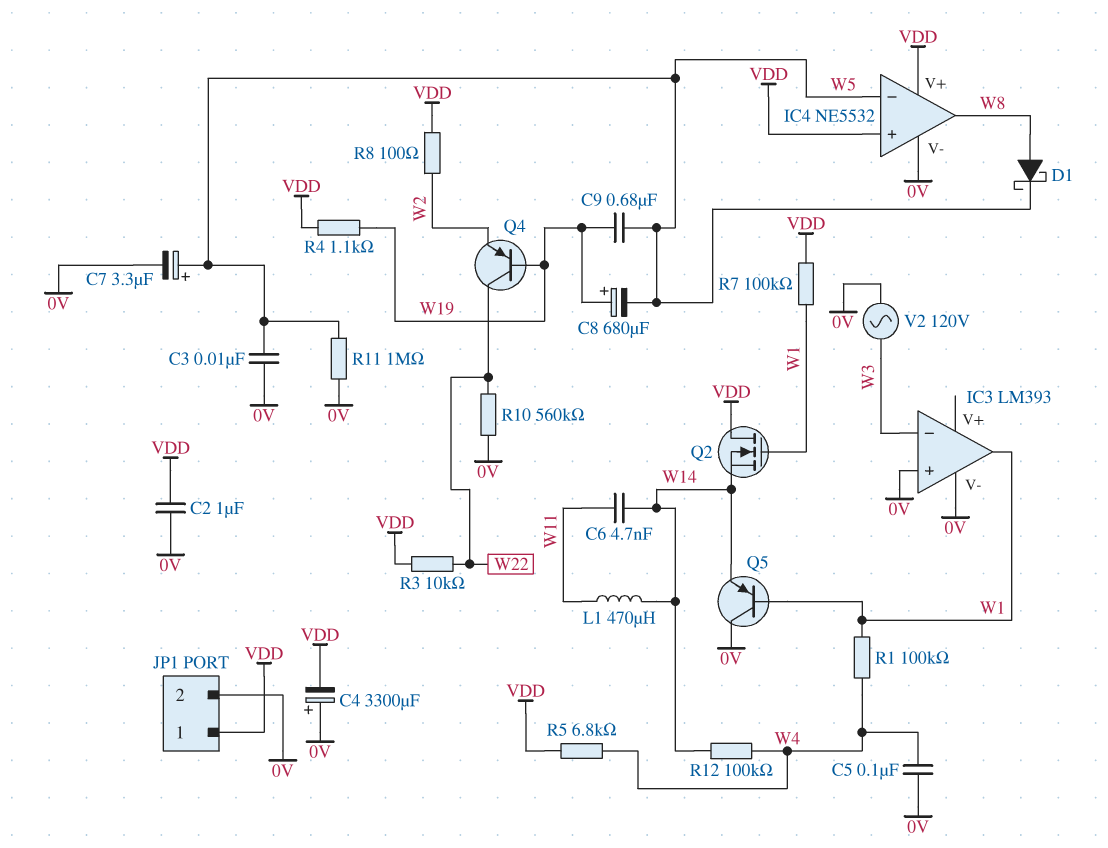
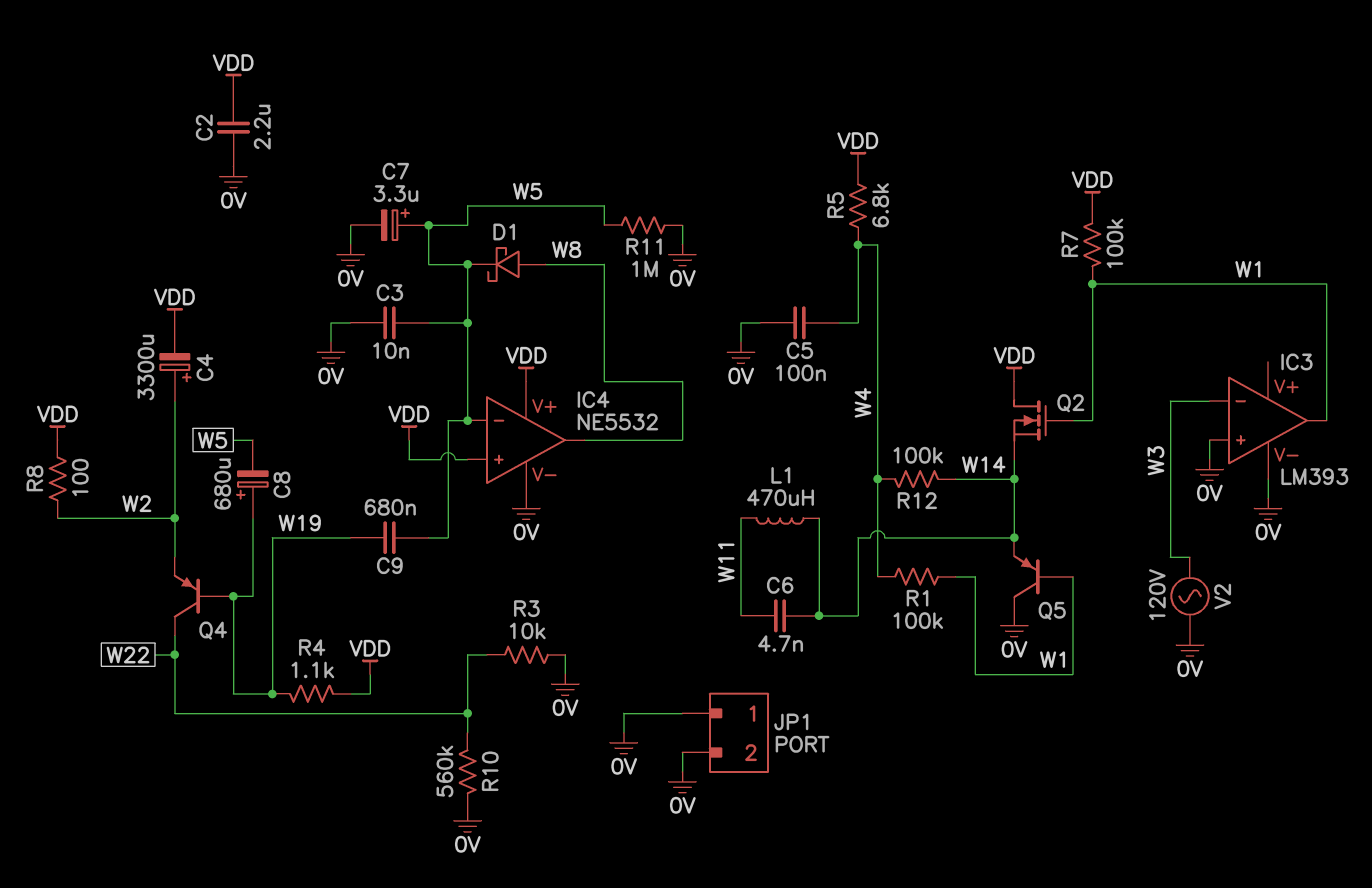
C2: 1uF (0V, VDD) -> 2.2uF (0V, VDD)
C4: 3300uF (plus 0V, minus VDD) -> 3300uF (plus W2, minus VDD)
JP1 pin 1: VDD -> 0V
R3: 10k (VDD, W22) -> 10k (0V, W22)

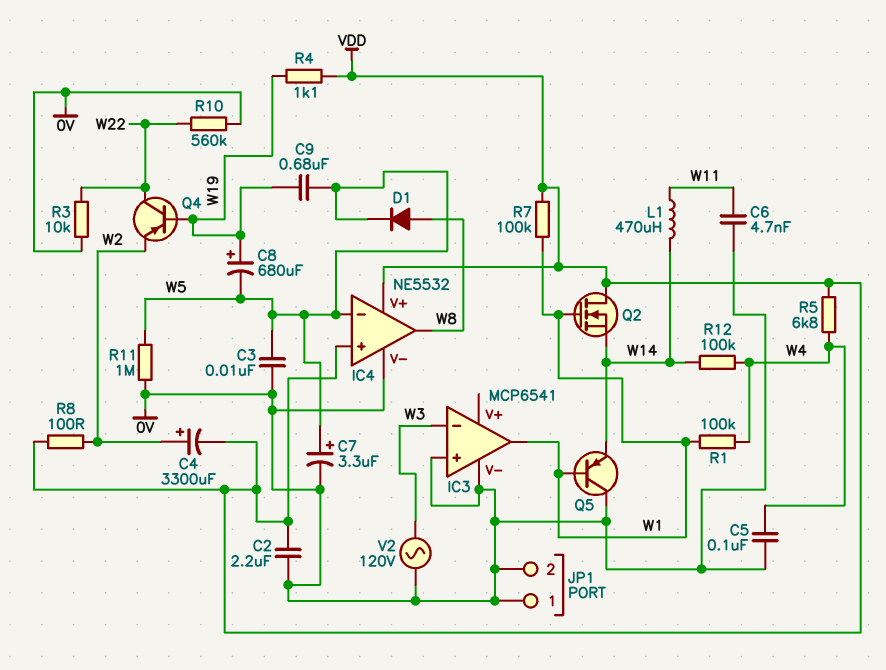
C6: 4.7nF (W11, W14) -> 4.7nF (0V, W11)
D1: schottky (A W8, K W5) -> diode (A W8, K W5)
IC3: LM393 -> MCP6541

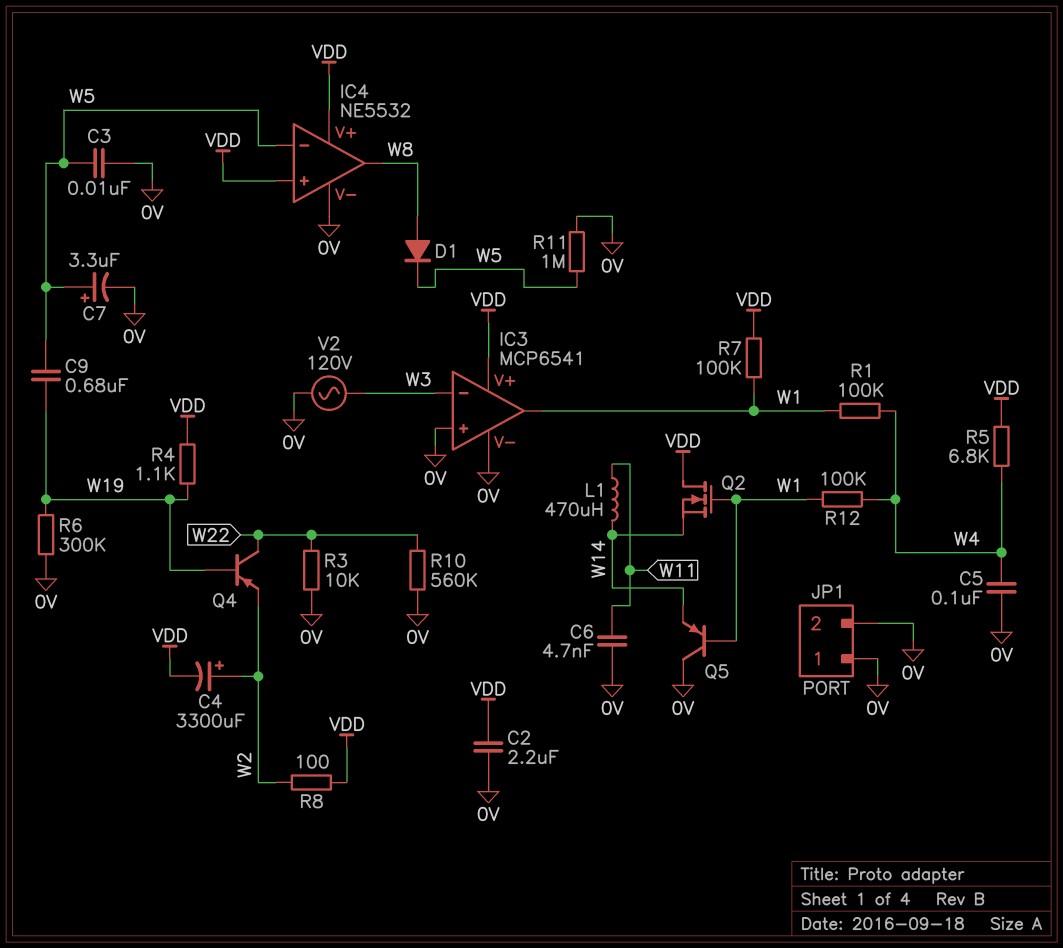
C8: 680uF (plus W19, minus W5) -> none
IC3 pin V+: none -> VDD
R6: none -> 300k (0V, W19)
R12: 100k (W4, W14) -> 100k (W1, W4)

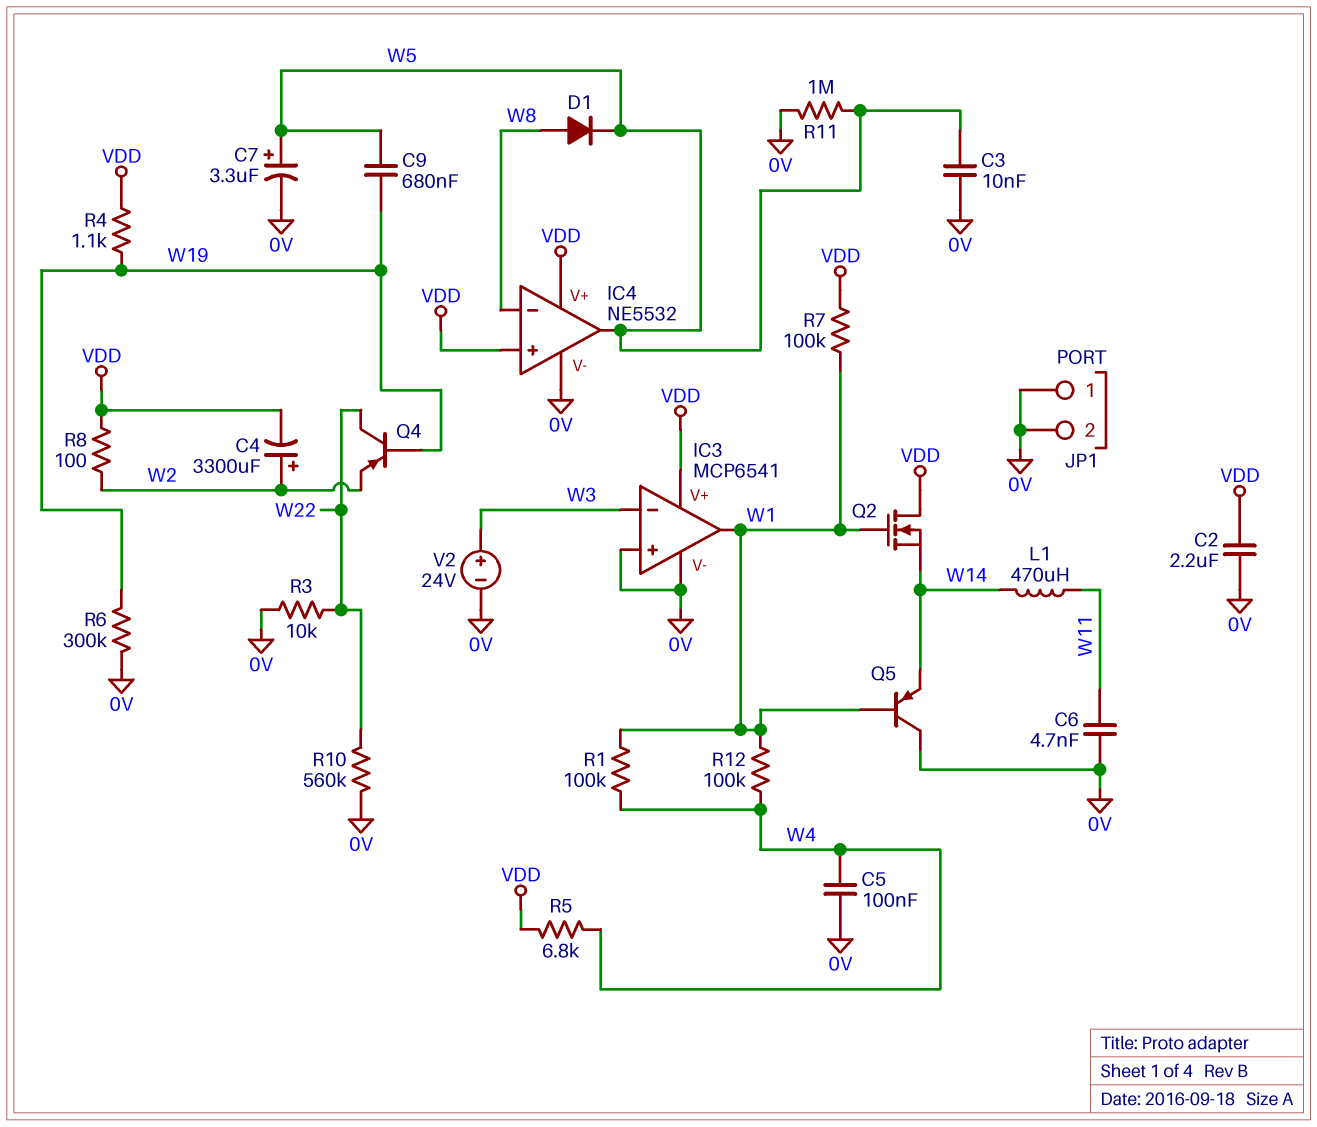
IC4 pin in-: W5 -> W8
IC4 pin out: W8 -> W5
V2: AC 120V (0V, W3) -> 24V (plus W3, minus 0V)

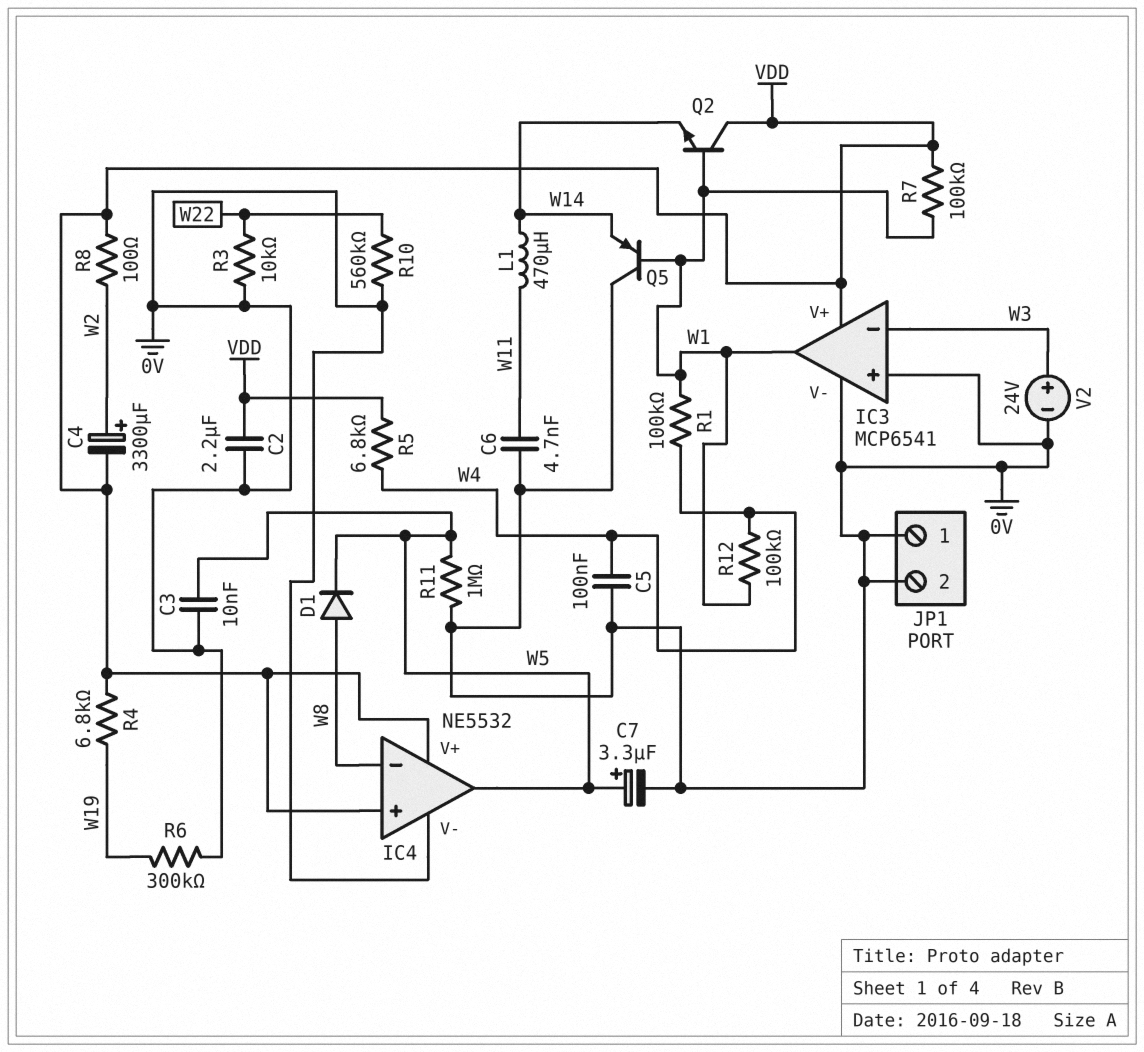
C9: 680nF (W5, W19) -> none
Q2: NMOS (G W1, D VDD, S W14) -> NPN (B W1, C VDD, E W14)
Q4: PNP (B W19, C W22, E W2) -> none
R4: 1.1k (VDD, W19) -> 6.8k (VDD, W19)

